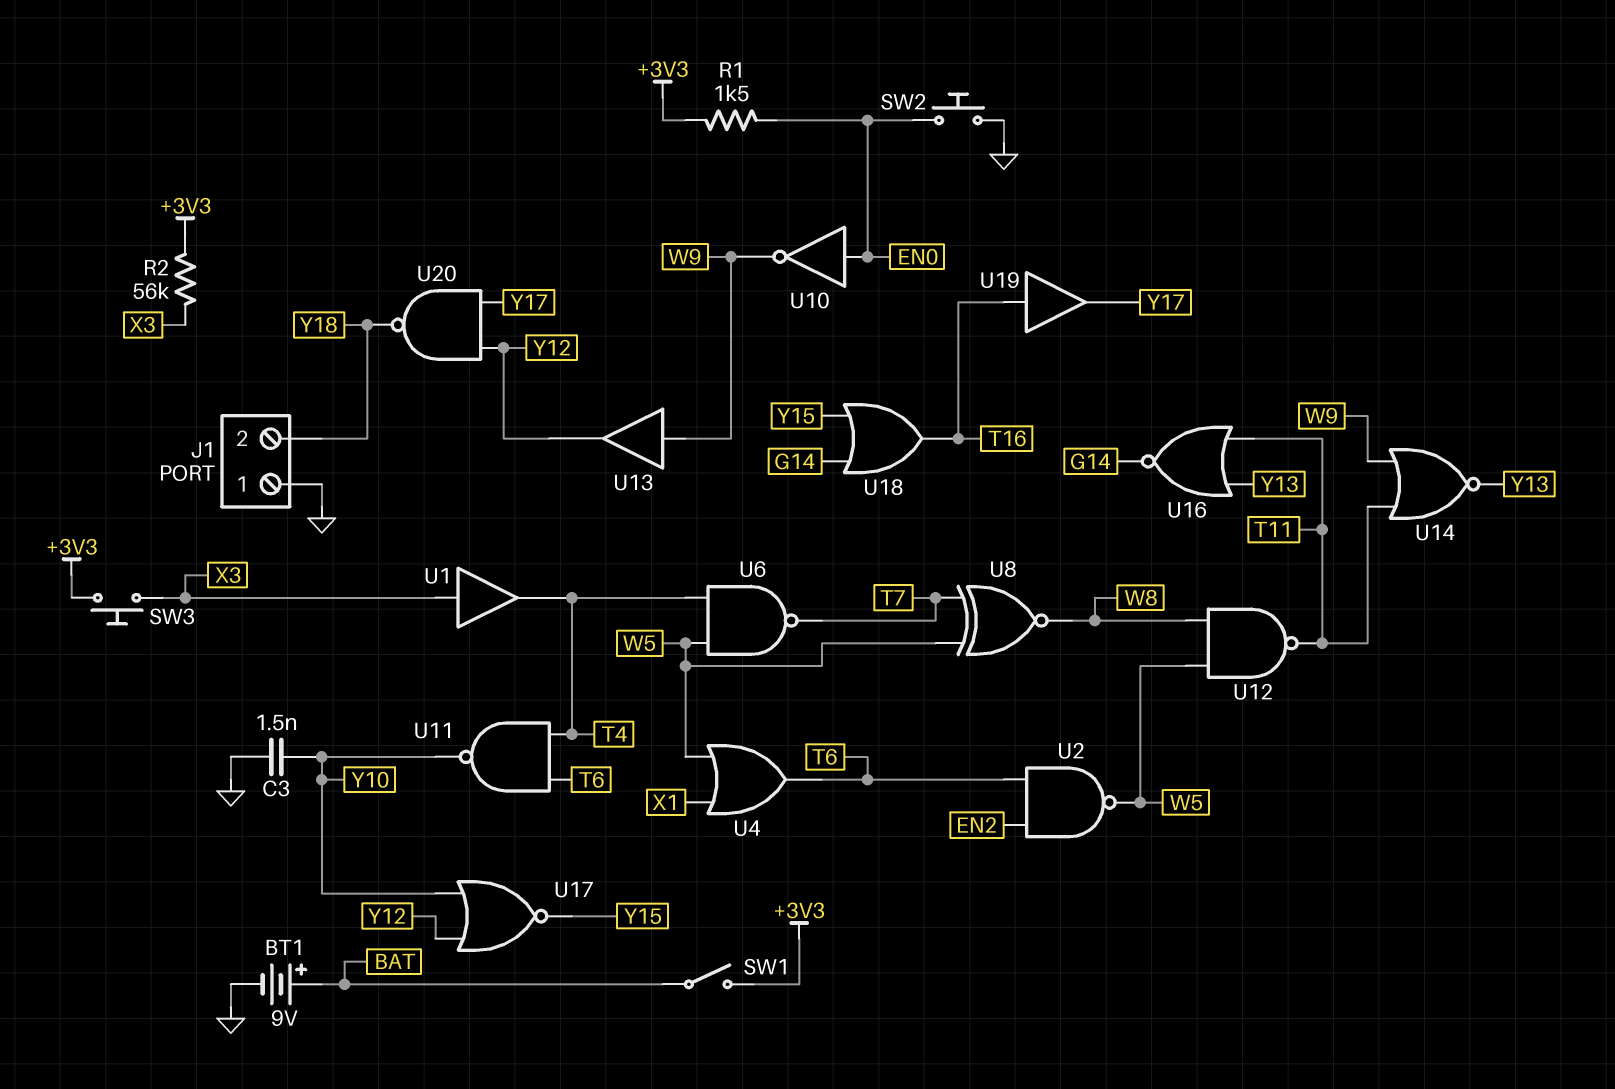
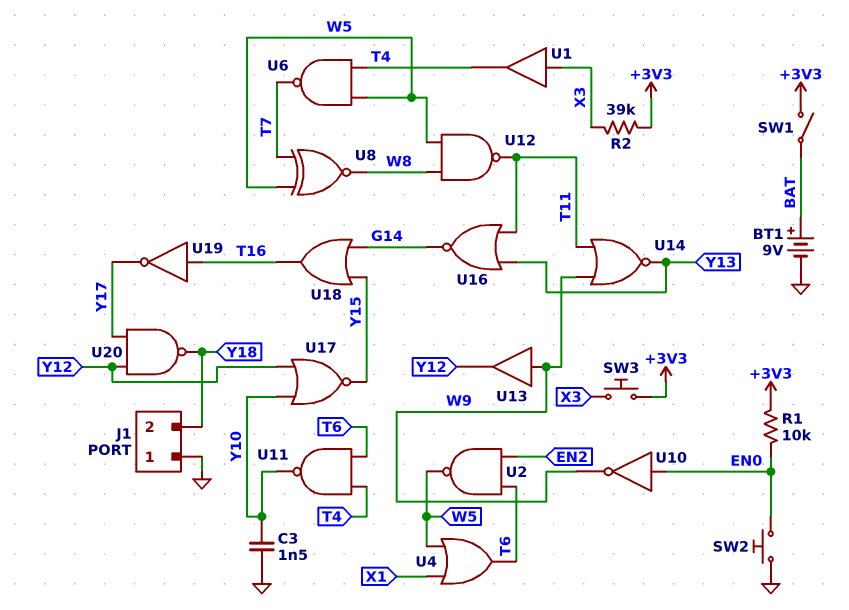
R1: 1.5k (+3V3, EN0) -> 10k (+3V3, EN0)
R2: 56k (+3V3, X3) -> 39k (+3V3, X3)
U19: buffer (in T16, out Y17) -> NOT (in T16, out Y17)

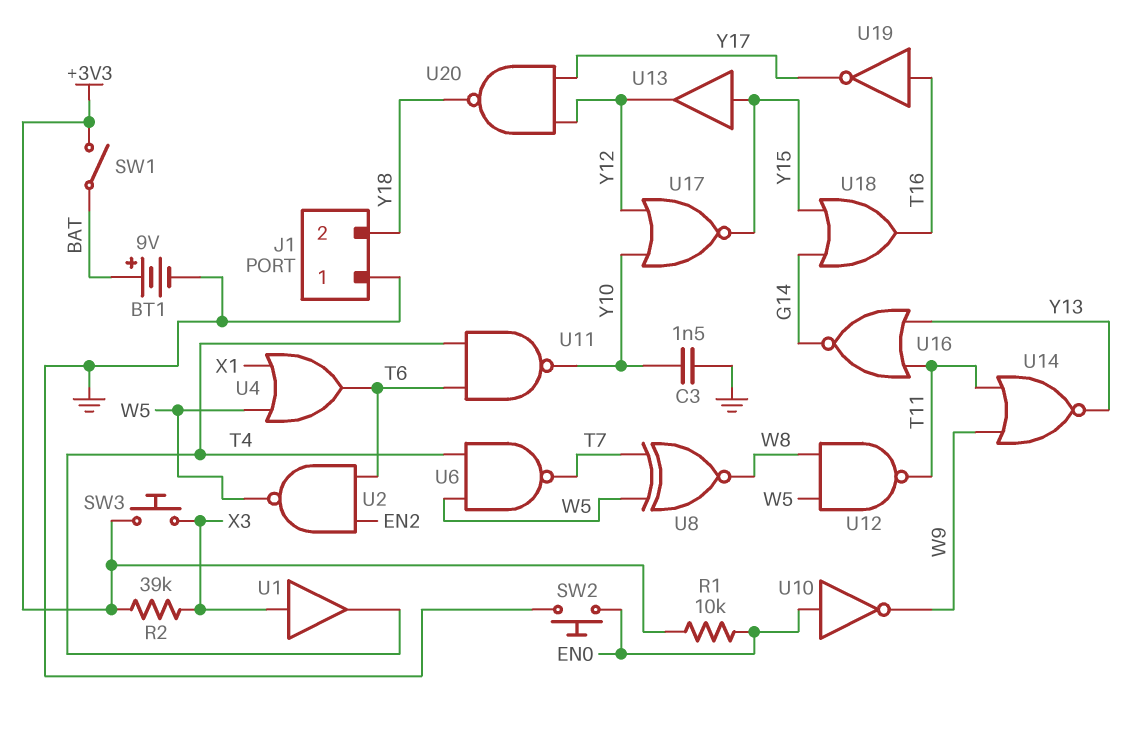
U13: buffer (in W9, out Y12) -> buffer (in Y15, out Y12)

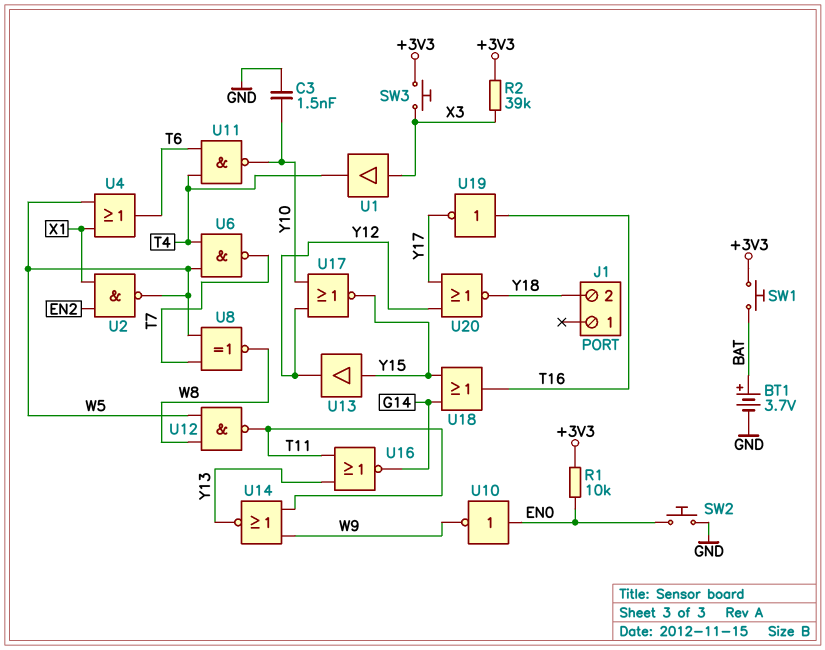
BT1: 9V (plus BAT, minus GND) -> 3.7V (plus BAT, minus GND)
J1 pin 1: GND -> none
SW1: switch (+3V3, BAT) -> button (+3V3, BAT)
U2: NAND (in EN2, in T6, out W5) -> NAND (in EN2, in X1, out W5)
U20: NAND (in Y12, in Y17, out Y18) -> NOR (in Y12, in Y17, out Y18)

